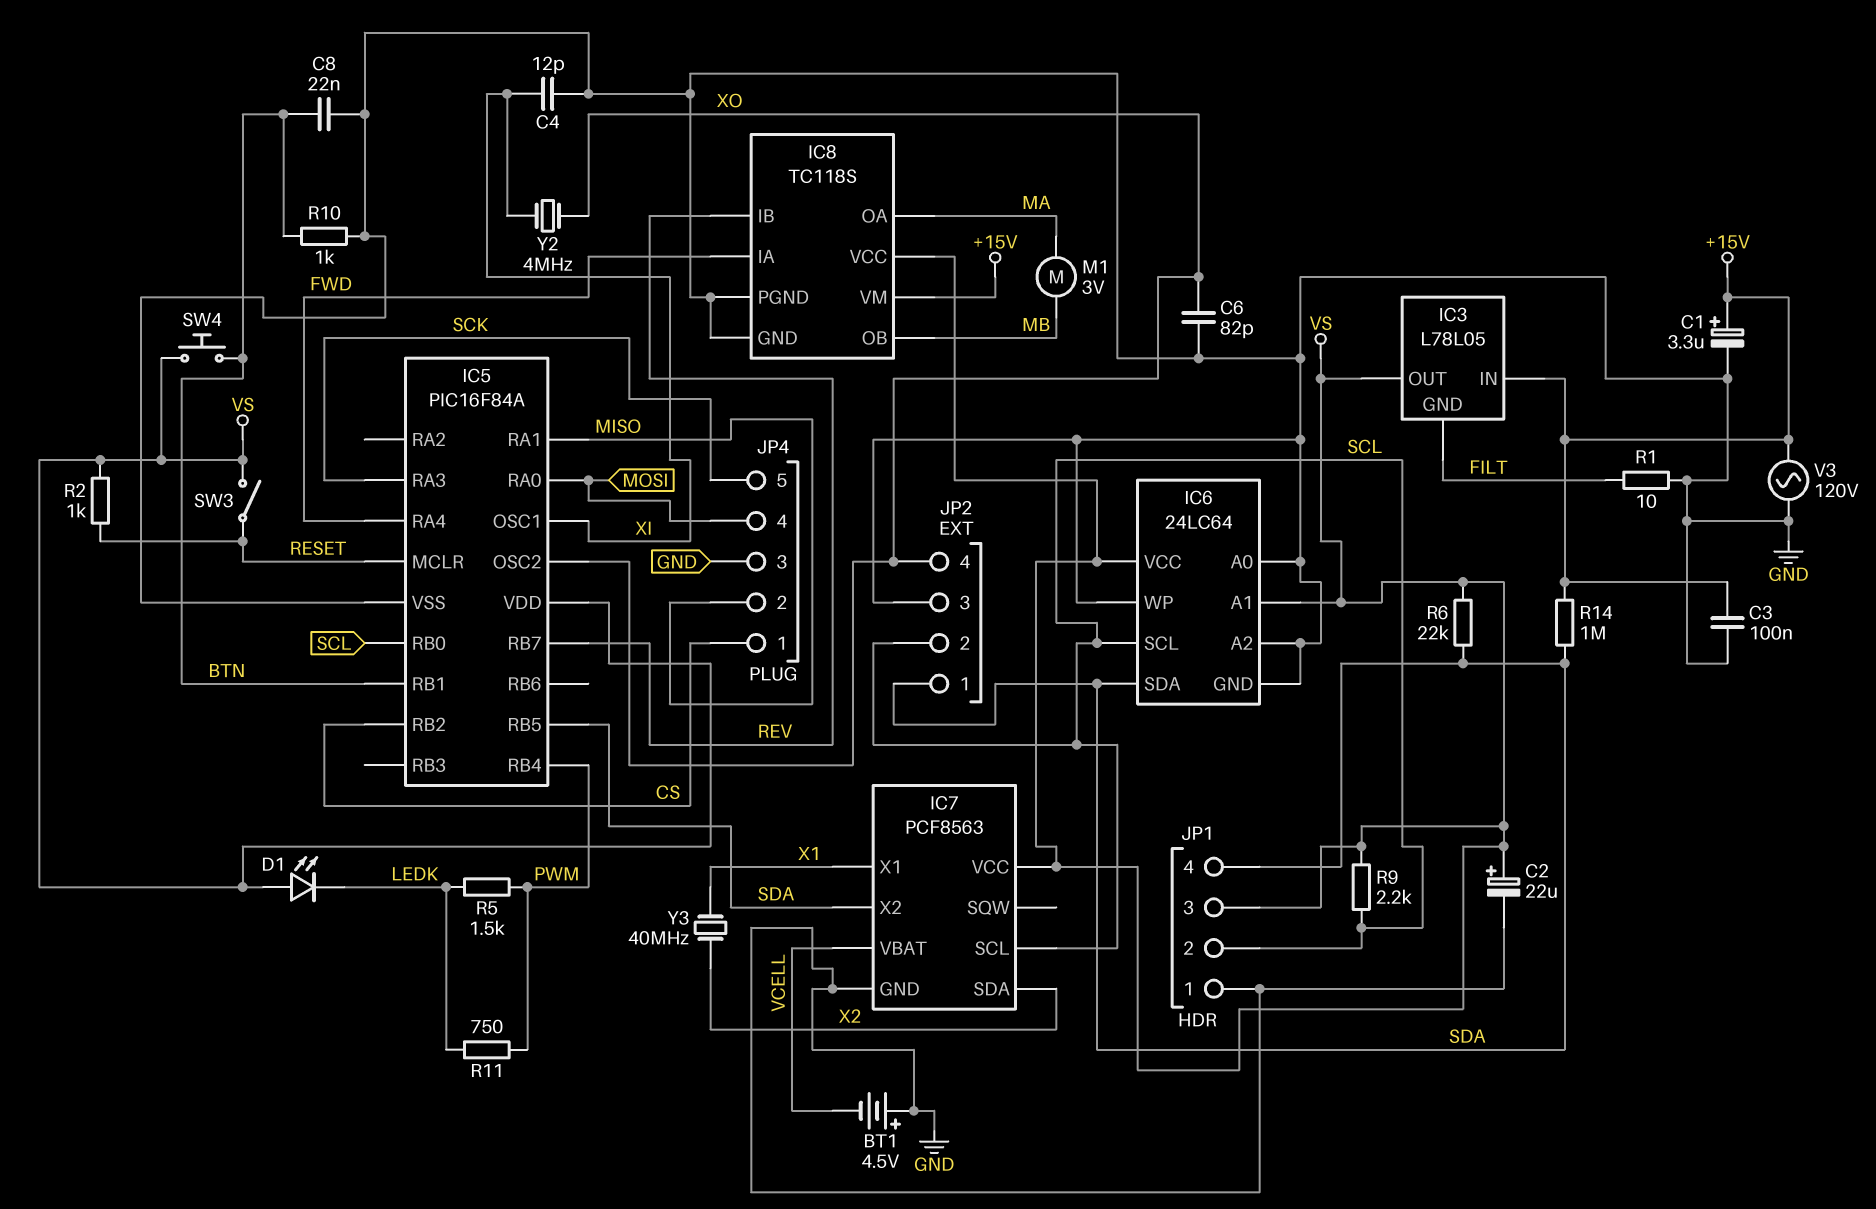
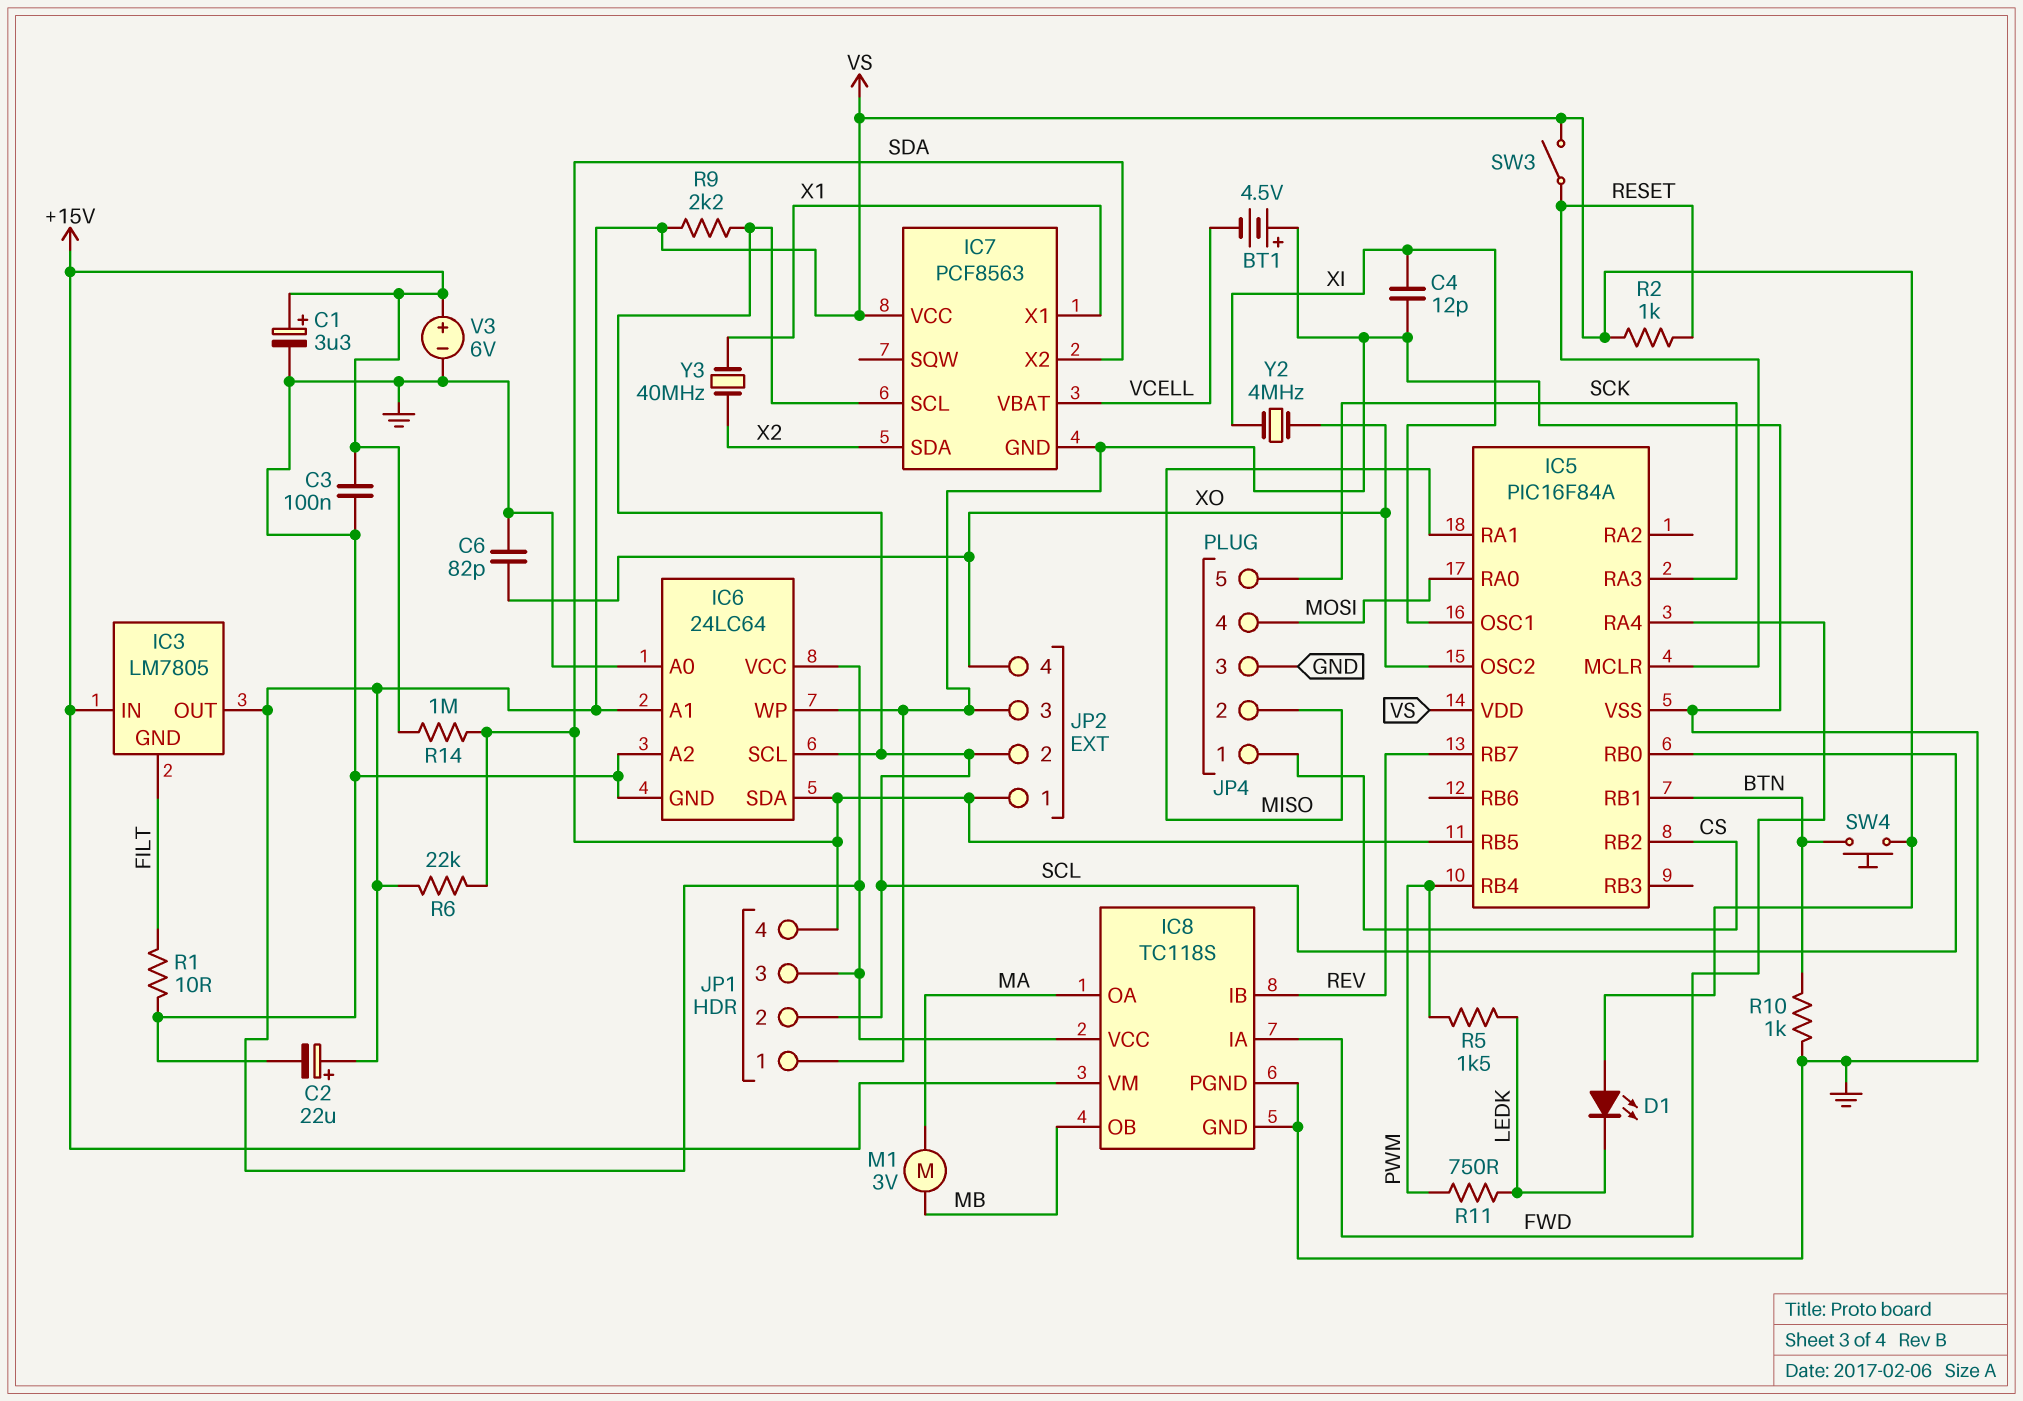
C8: 22nF (BTN, GND) -> none
IC3: L78L05 -> LM7805
V3: AC 120V (+15V, GND) -> 6V (plus +15V, minus GND)

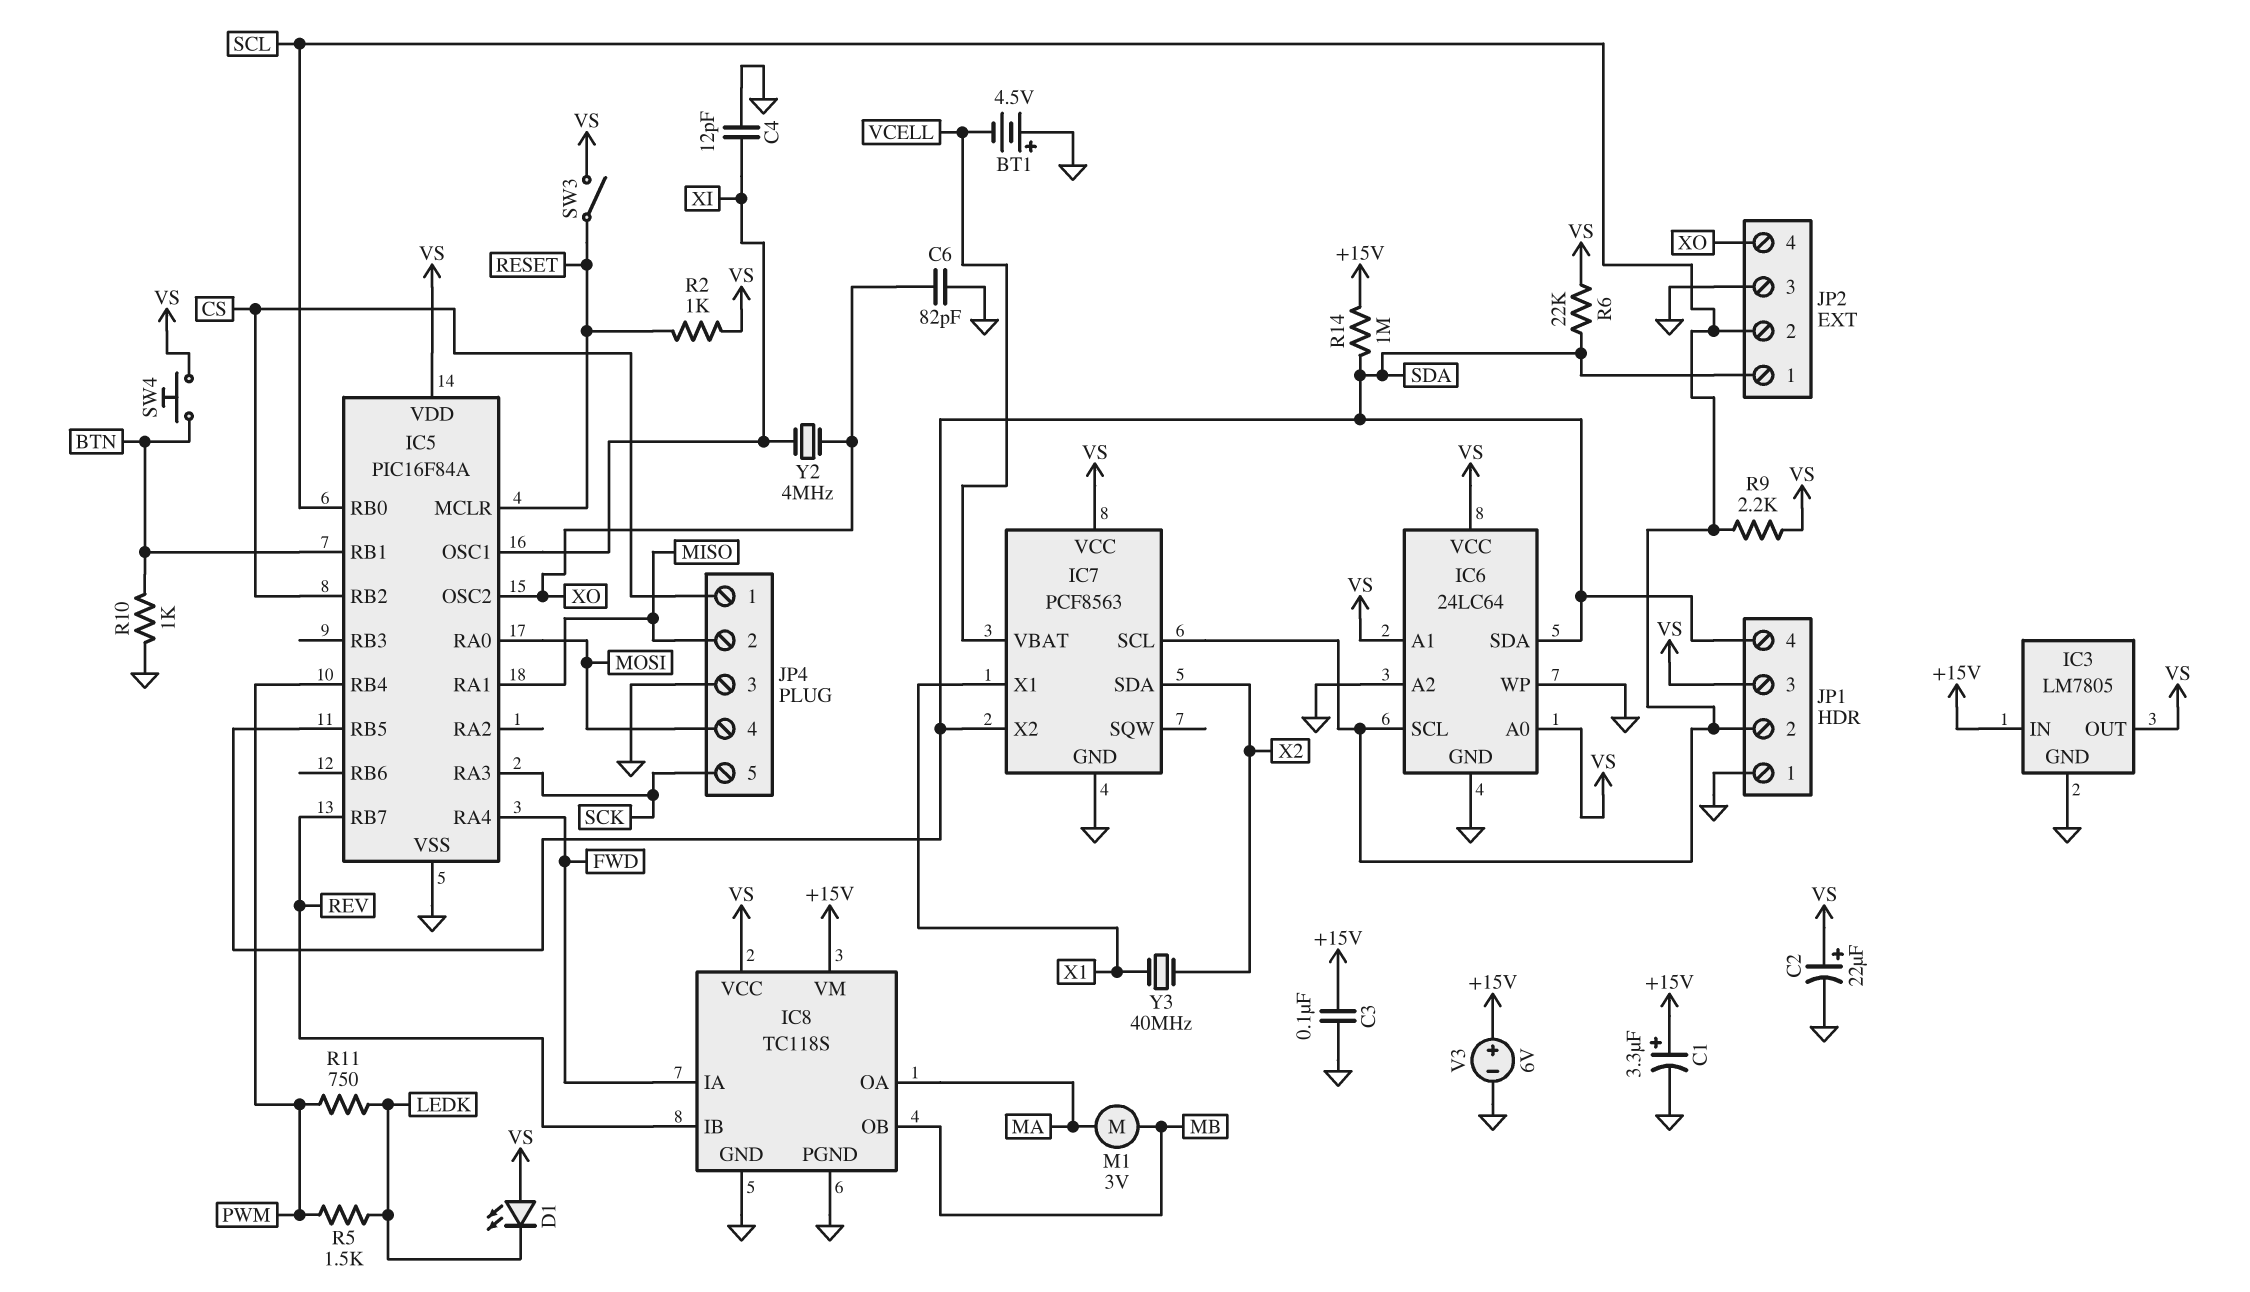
IC3 pin GND: FILT -> GND
IC6 pin A0: GND -> VS
R1: 10 (FILT, GND) -> none

